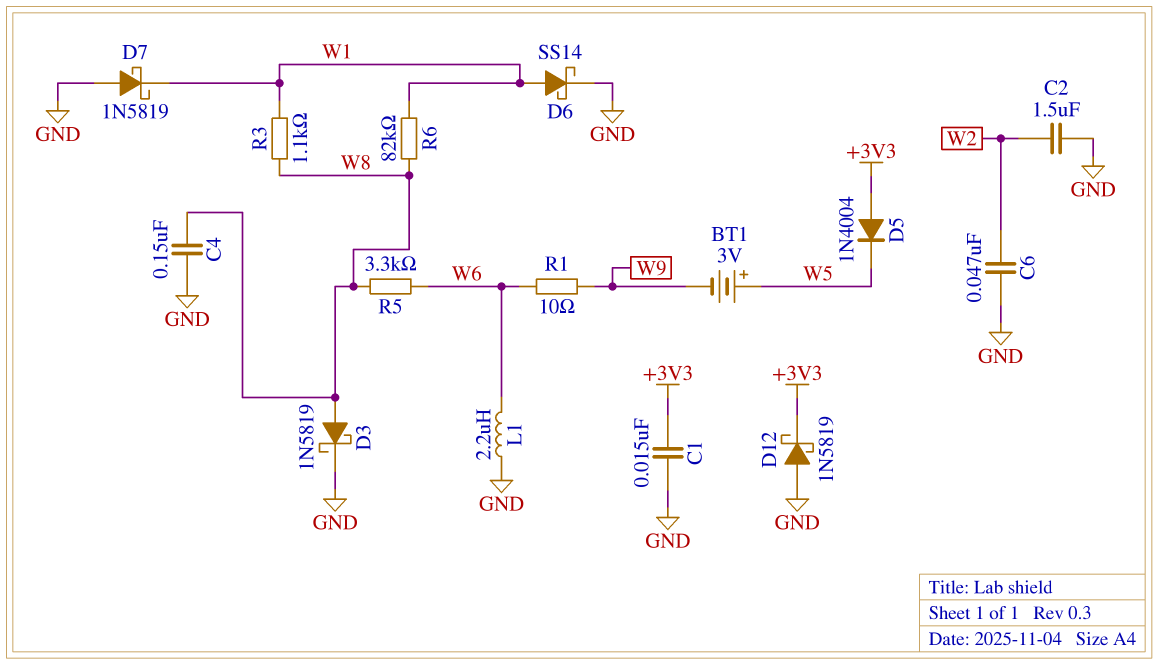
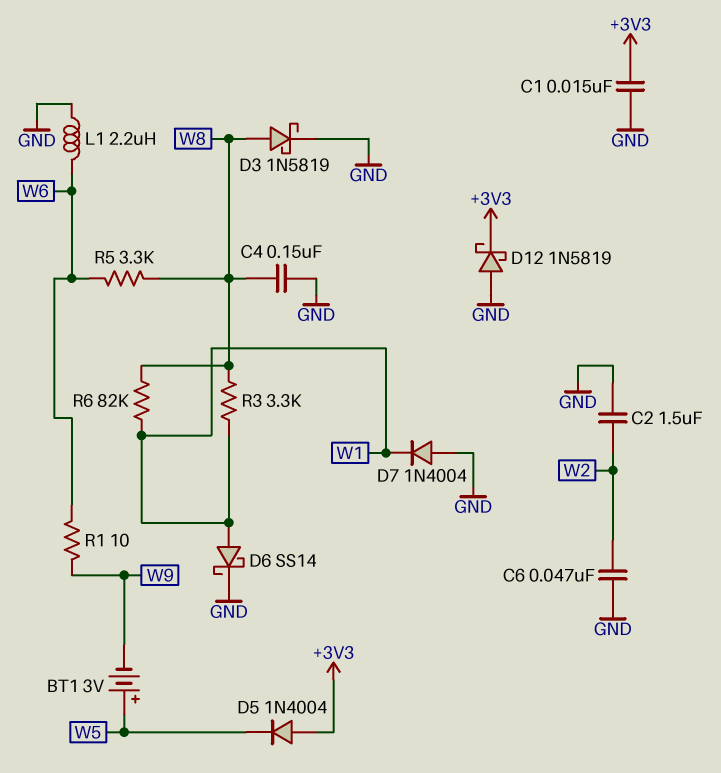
D7: schottky 1N5819 (A GND, K W1) -> diode 1N4004 (A GND, K W1)
R3: 1.1k (W1, W8) -> 3.3k (W1, W8)

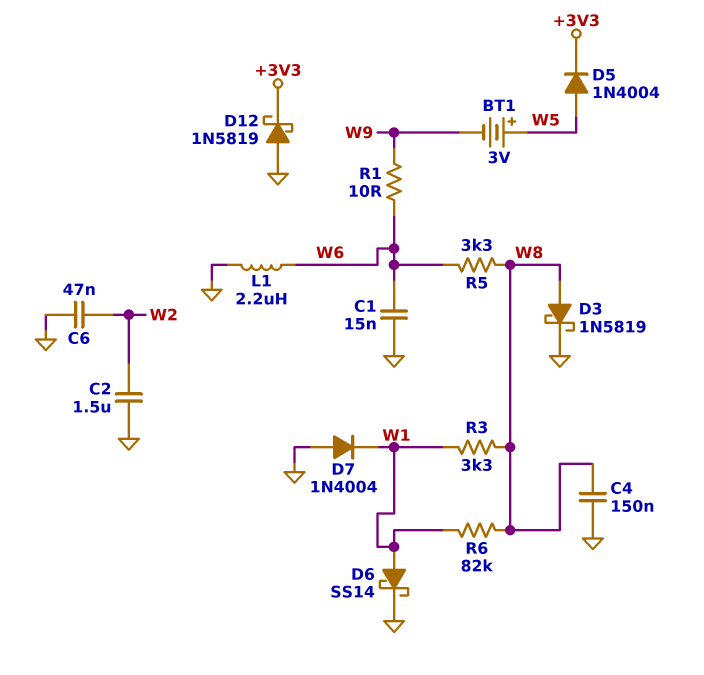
C1: 15nF (+3V3, GND) -> 15nF (GND, W6)
D5: diode 1N4004 (A +3V3, K W5) -> diode 1N4004 (A W5, K +3V3)

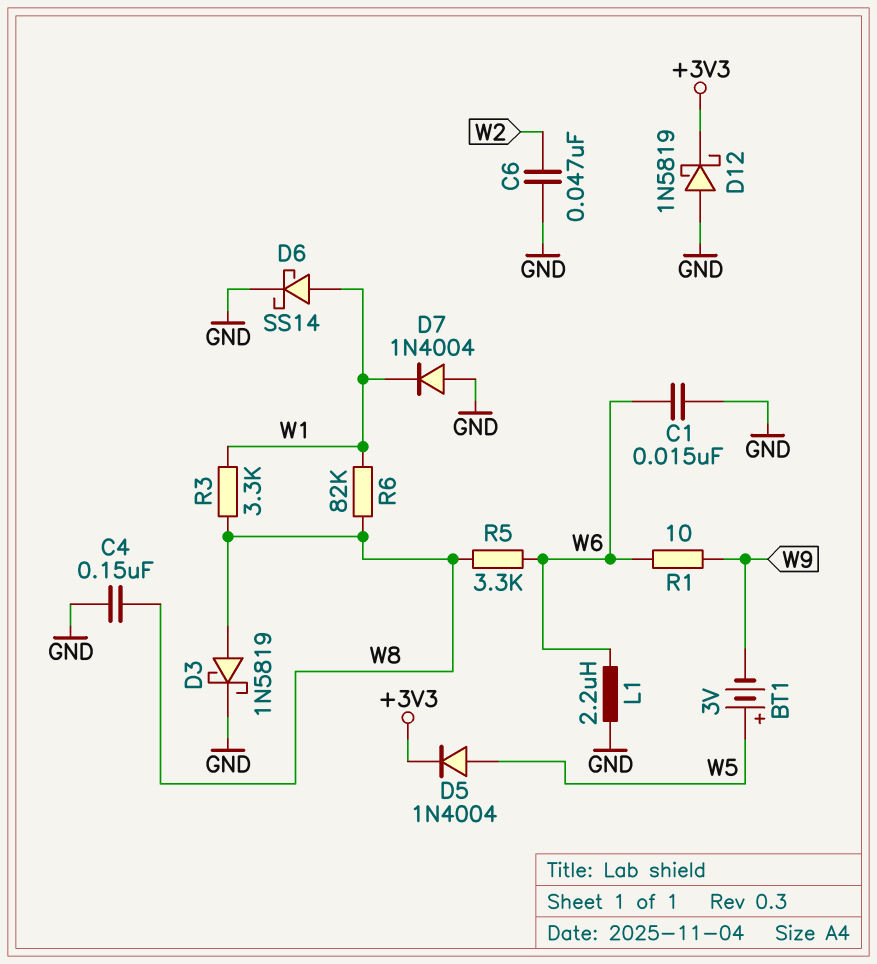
C2: 1.5uF (GND, W2) -> none

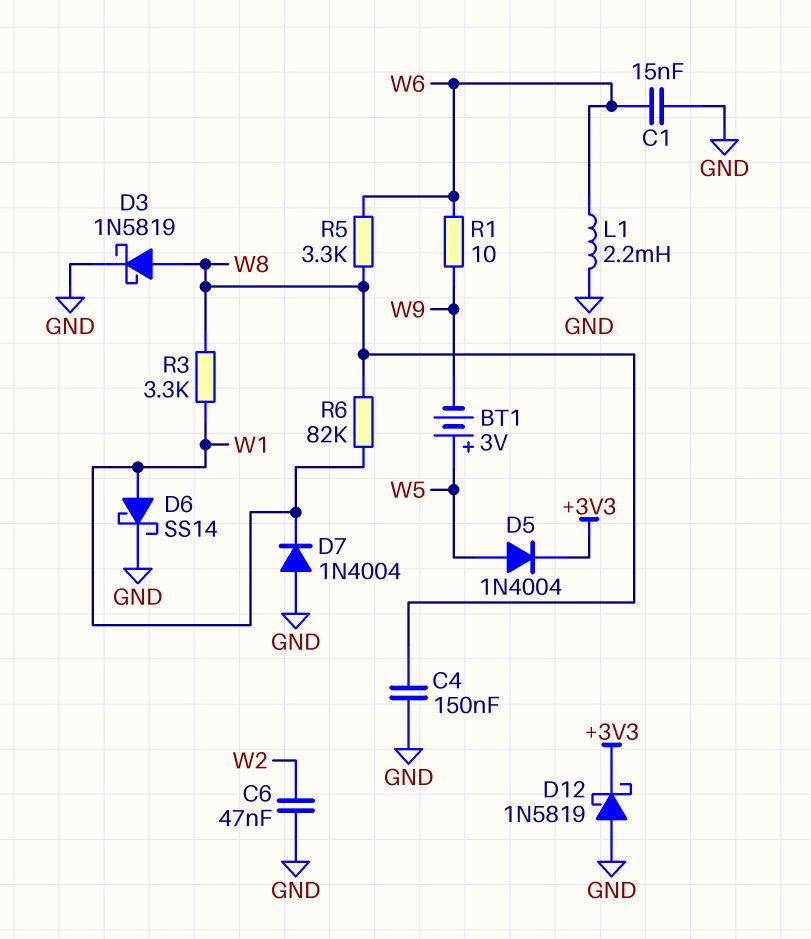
L1: 2.2uH (GND, W6) -> 2.2mH (GND, W6)

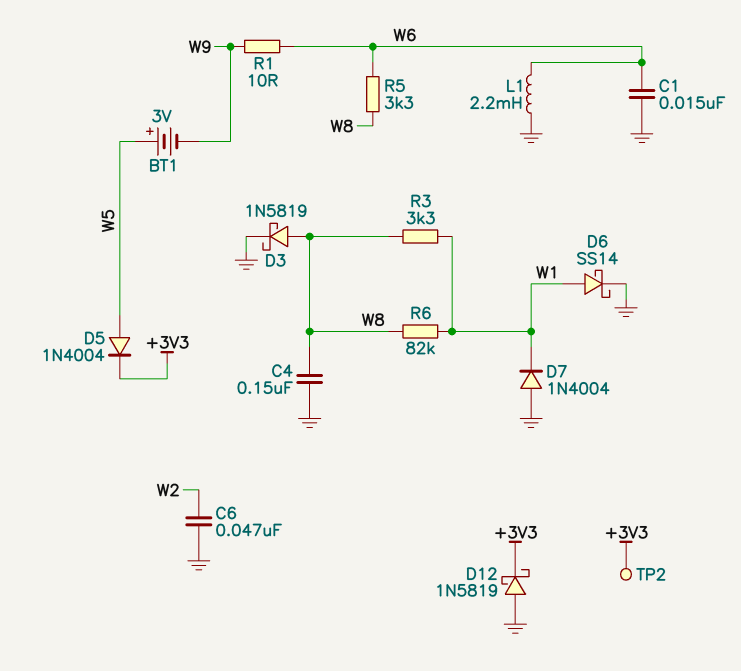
TP2: none -> test point (+3V3)

